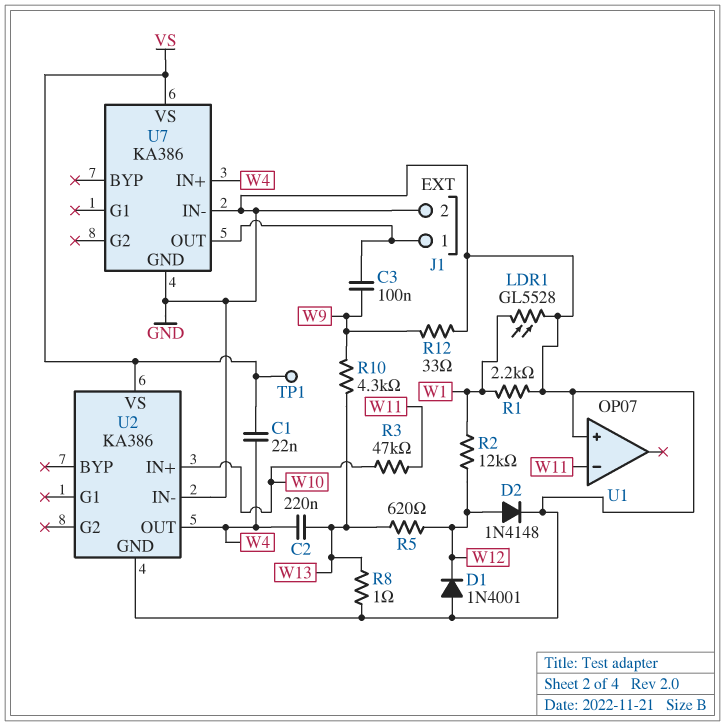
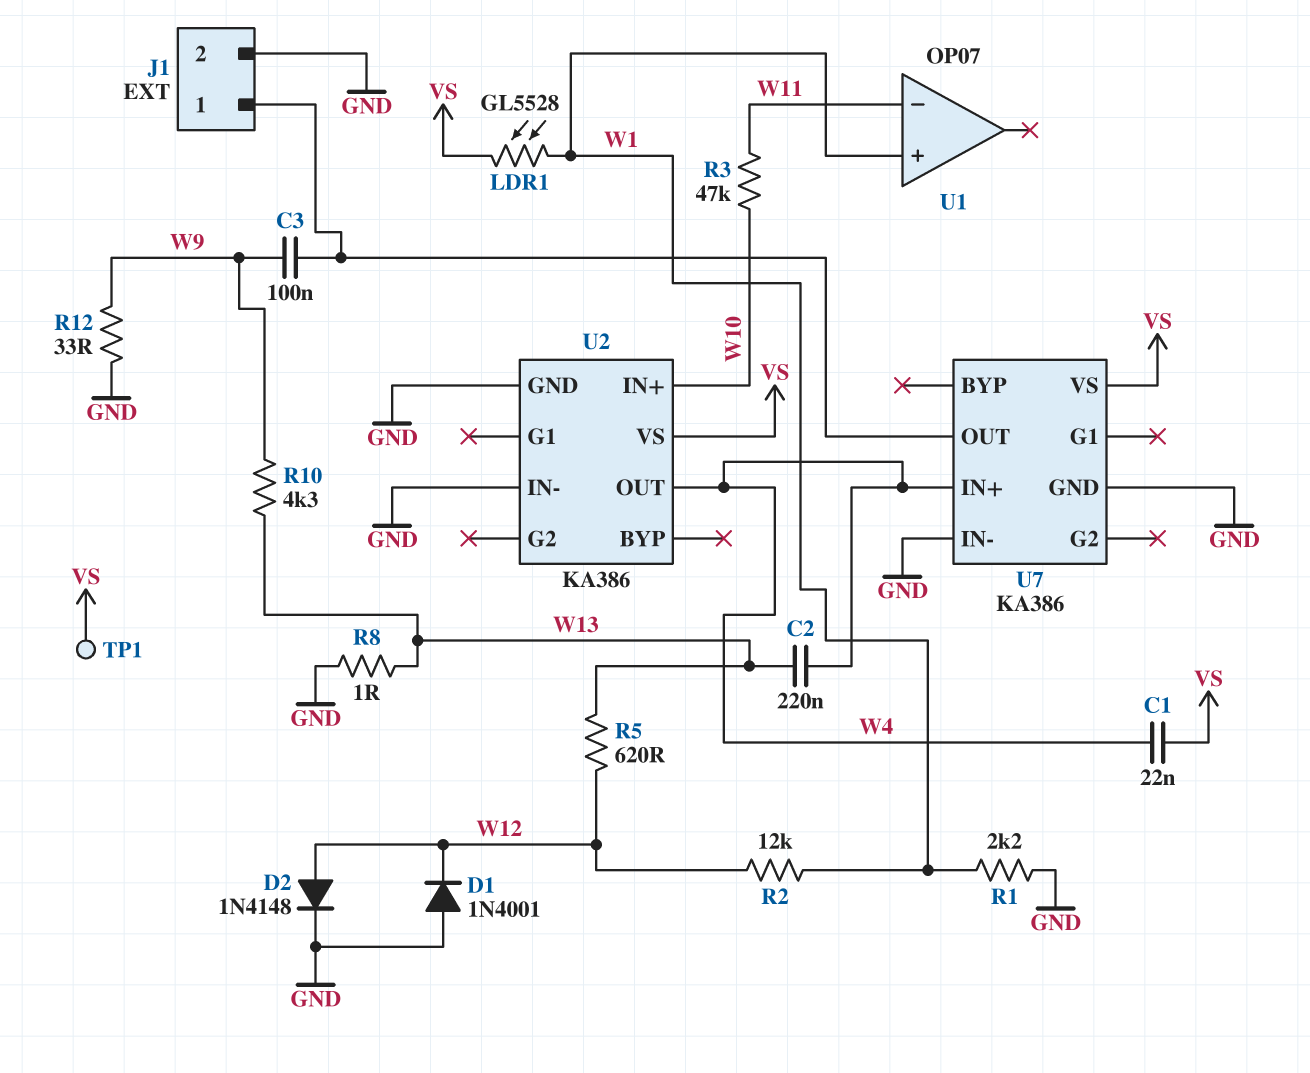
LDR1: GL5528 (GND, W1) -> GL5528 (VS, W1)
U1 pin in+: GND -> W1

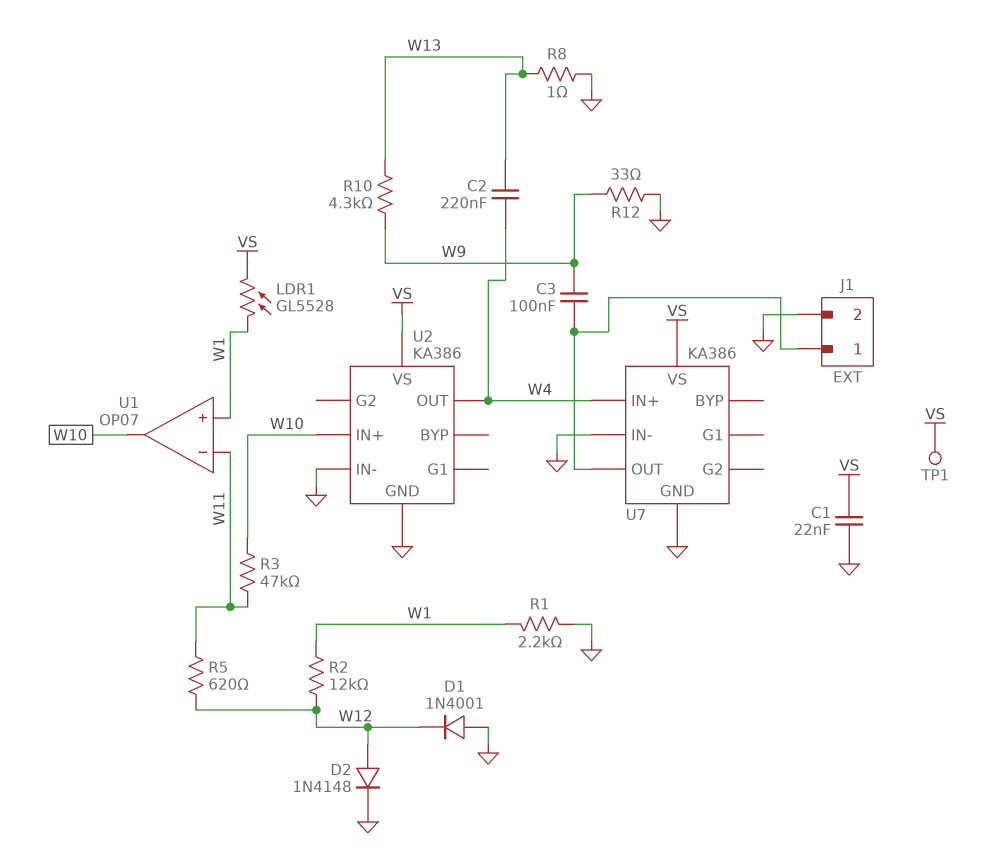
C1: 22nF (VS, W4) -> 22nF (GND, VS)
R5: 620 (W12, W13) -> 620 (W11, W12)
U1 pin out: none -> W10

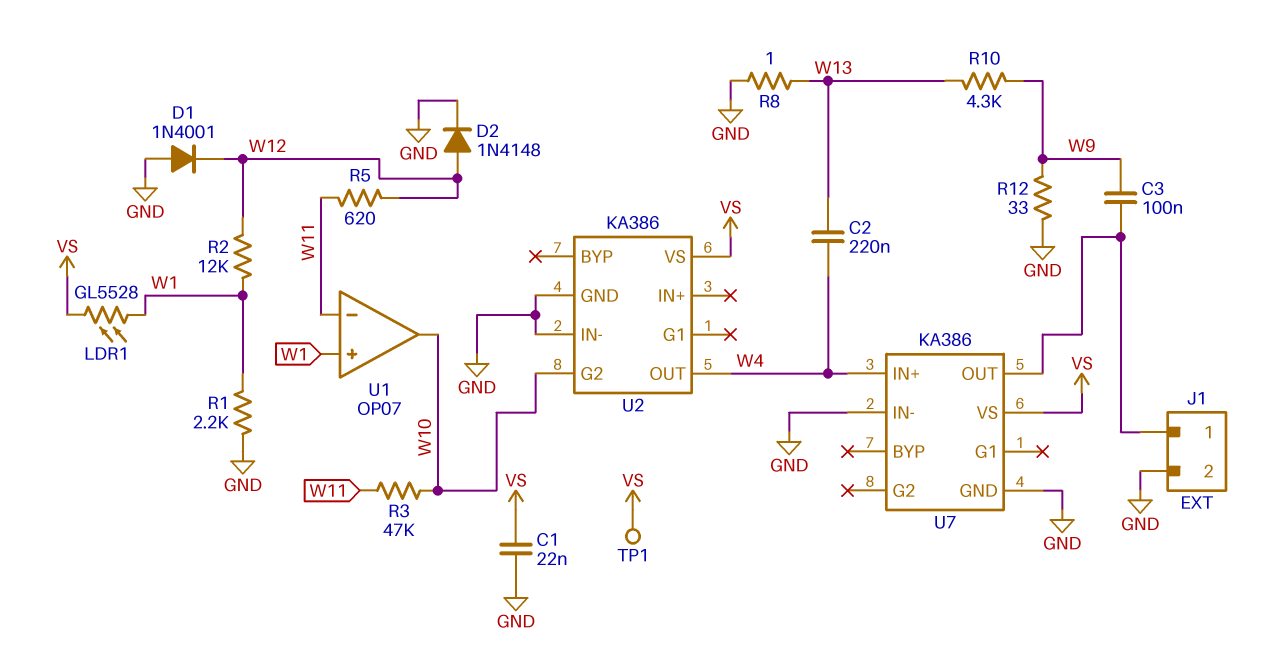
U2 pin G2: none -> W10
U2 pin IN+: W10 -> none

